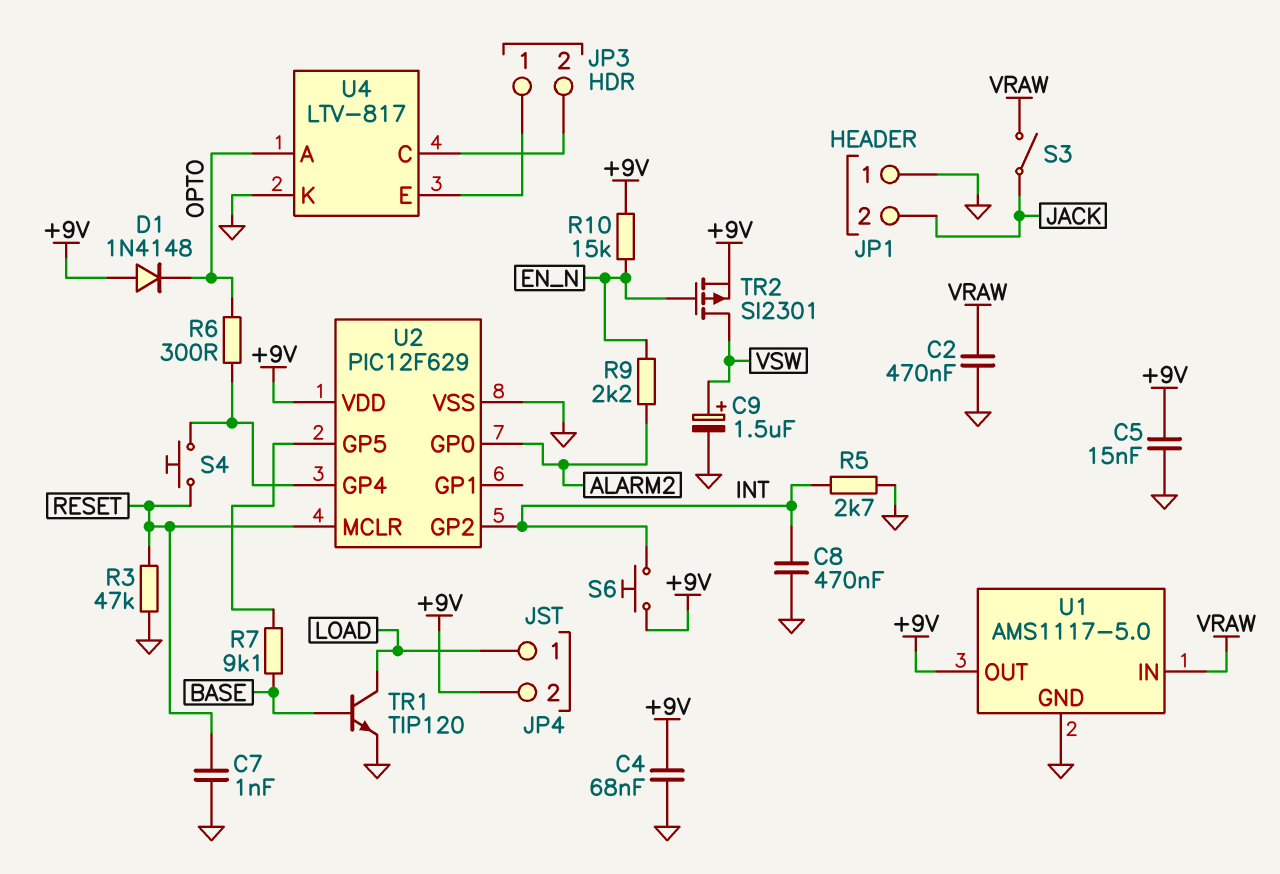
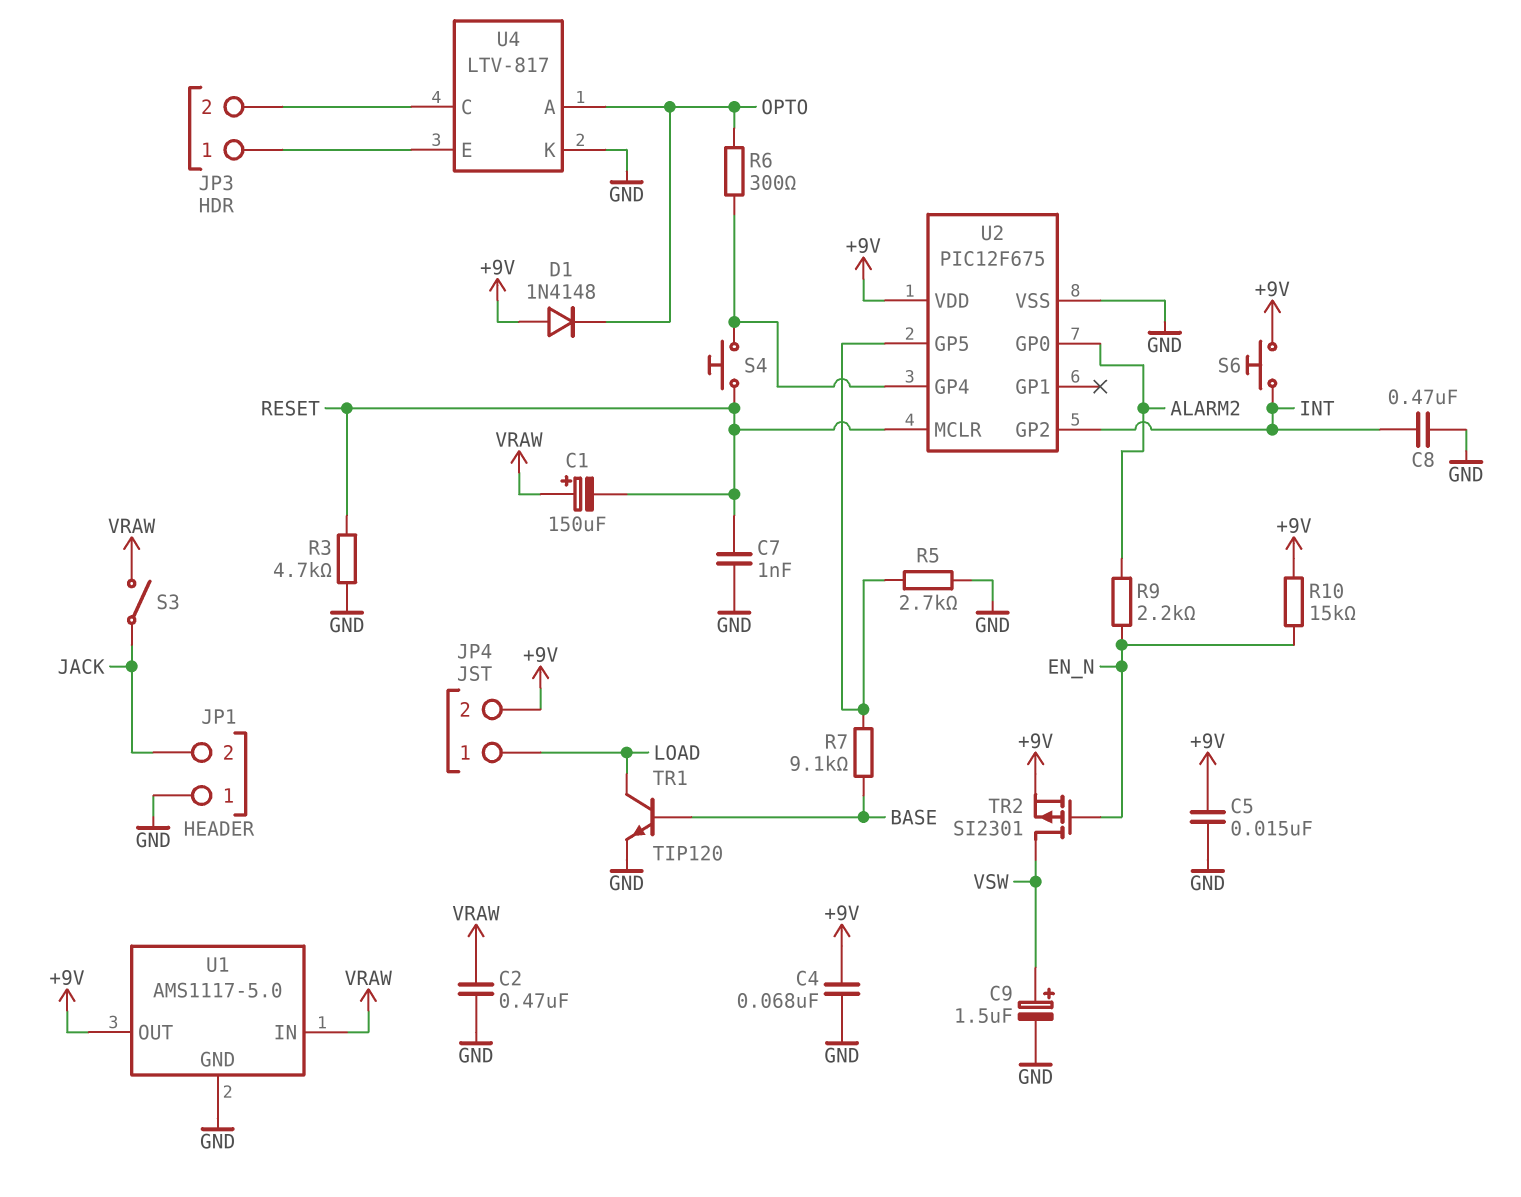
C1: none -> 150uF (plus VRAW, minus RESET)
R3: 47k (GND, RESET) -> 4.7k (GND, RESET)
R5: 2.7k (GND, INT) -> 2.7k (GND, U2/GP5)
U2: PIC12F629 -> PIC12F675

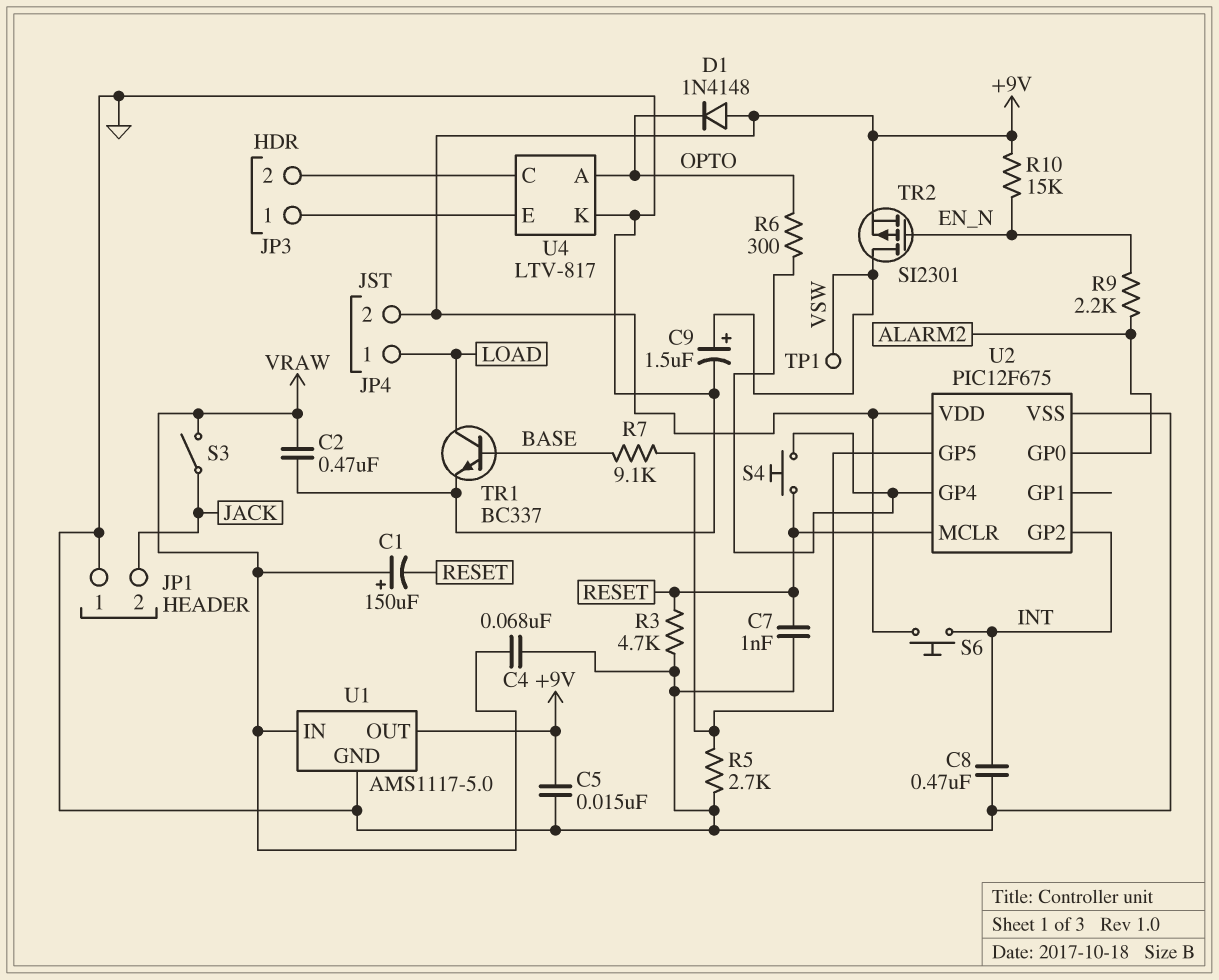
C4: 68nF (+9V, GND) -> 68nF (GND, VRAW)
TP1: none -> test point (VSW)
TR1: NPN TIP120 (B BASE, C LOAD, E GND) -> NPN BC337 (B BASE, C LOAD, E GND)

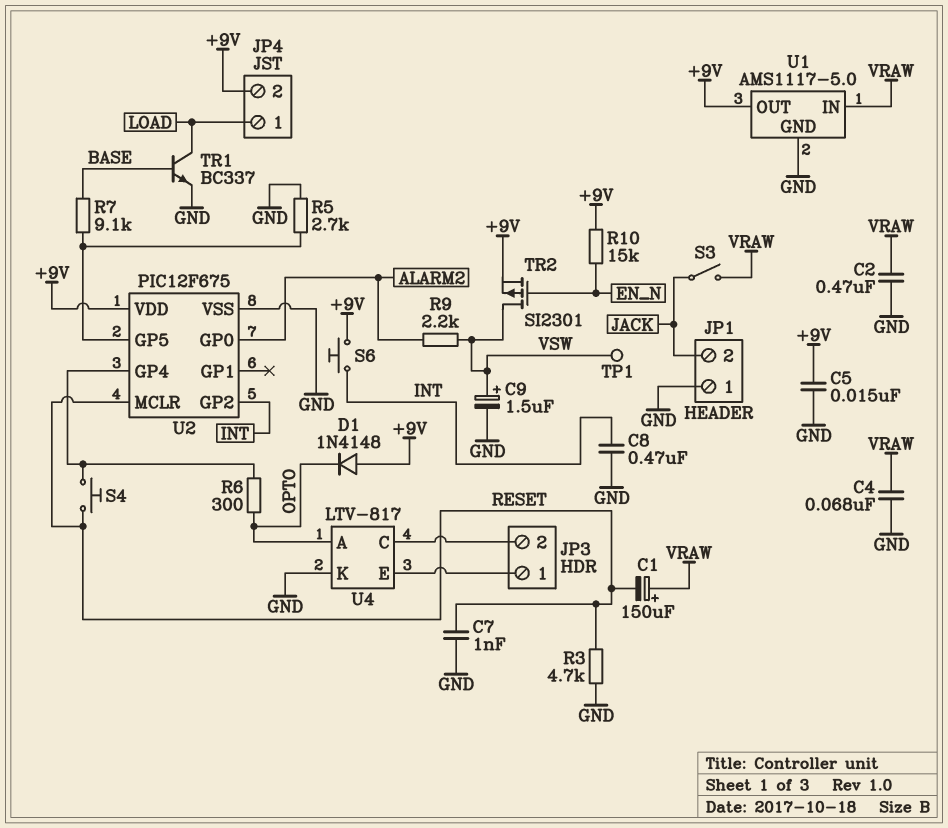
R9: 2.2k (ALARM2, EN_N) -> 2.2k (ALARM2, VSW)

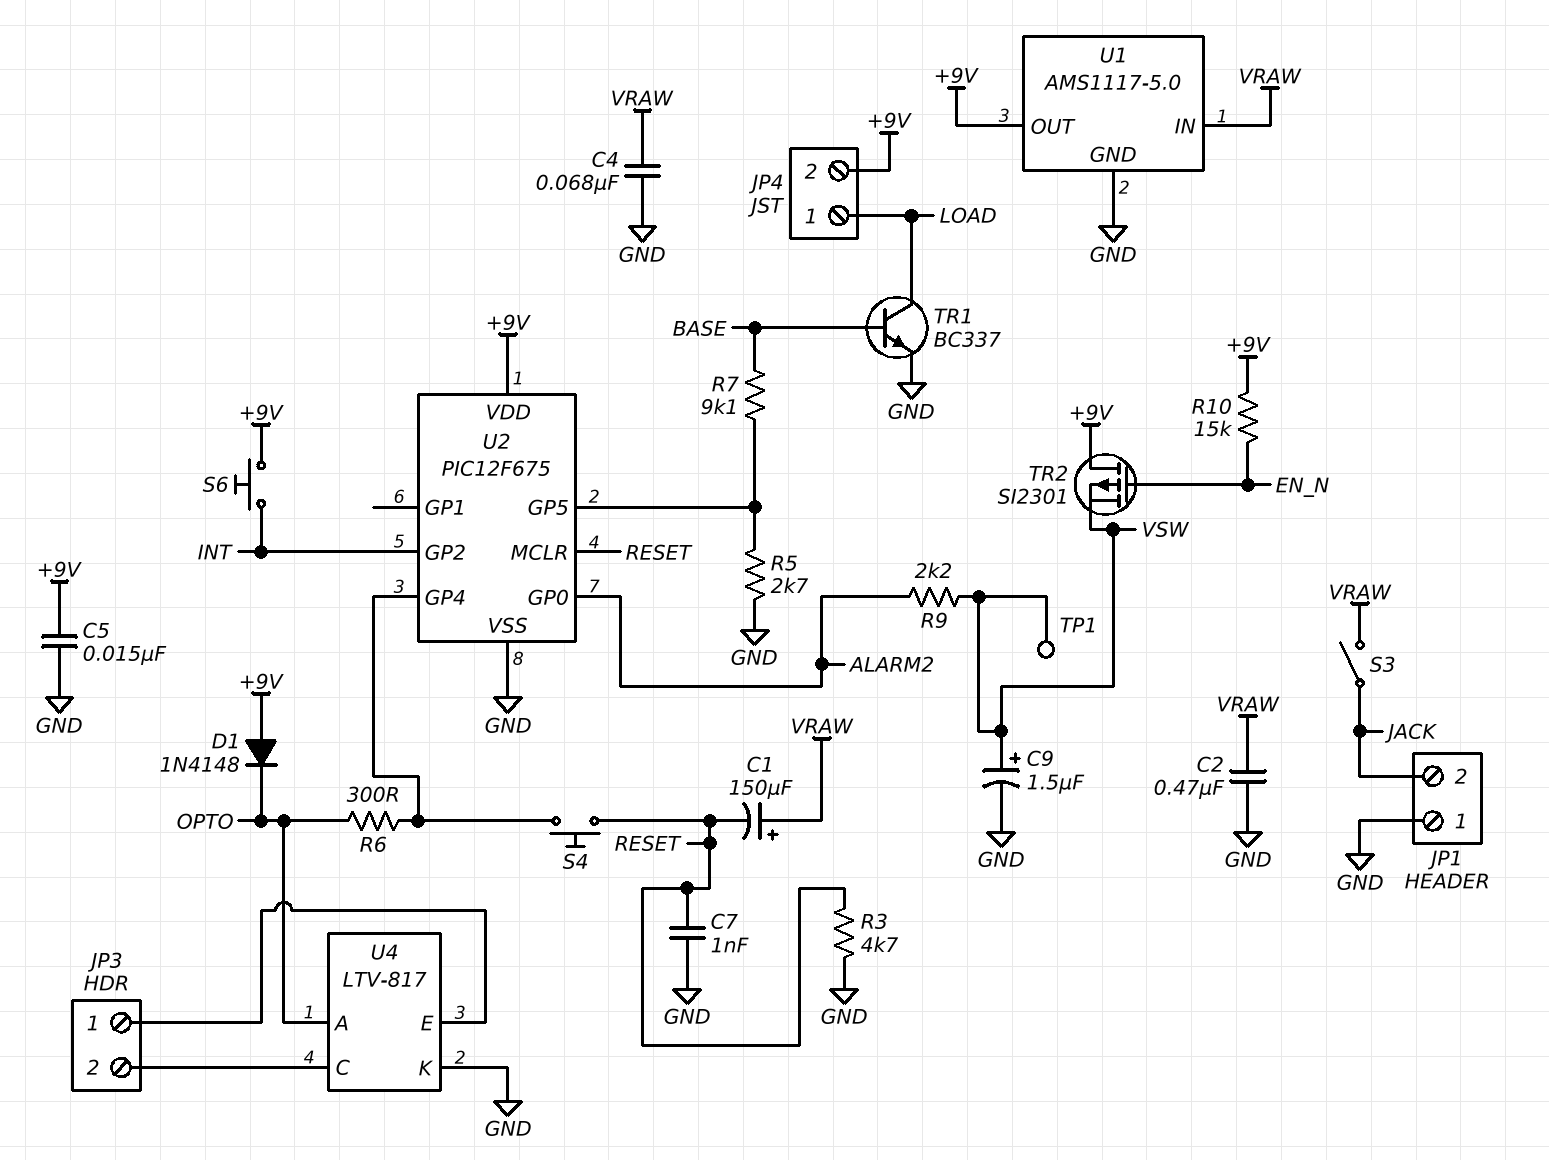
C8: 470nF (GND, INT) -> none
TR2: PMOS SI2301 (G EN_N, D VSW, S +9V) -> PMOS SI2301 (G EN_N, D +9V, S VSW)

